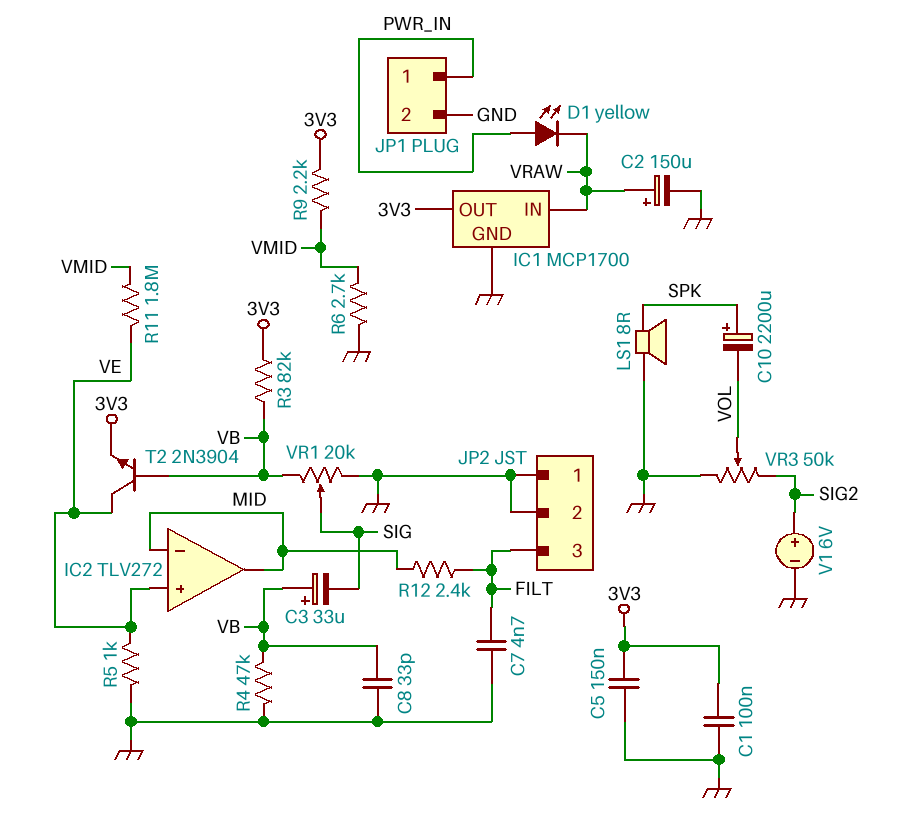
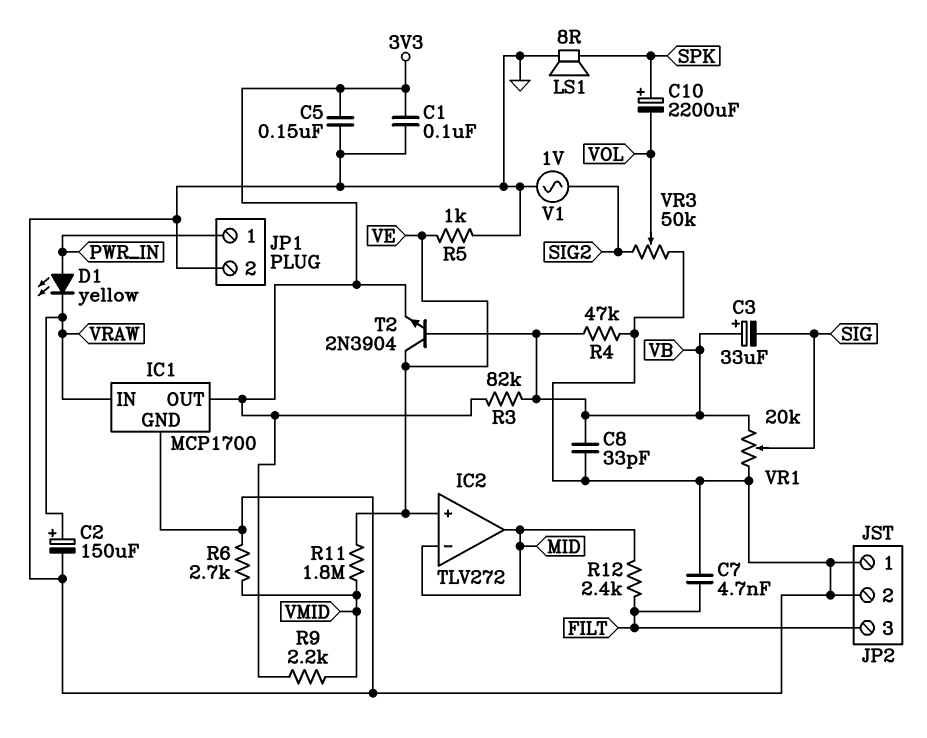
V1: 6V (plus SIG2, minus GND) -> AC 1V (GND, SIG2)

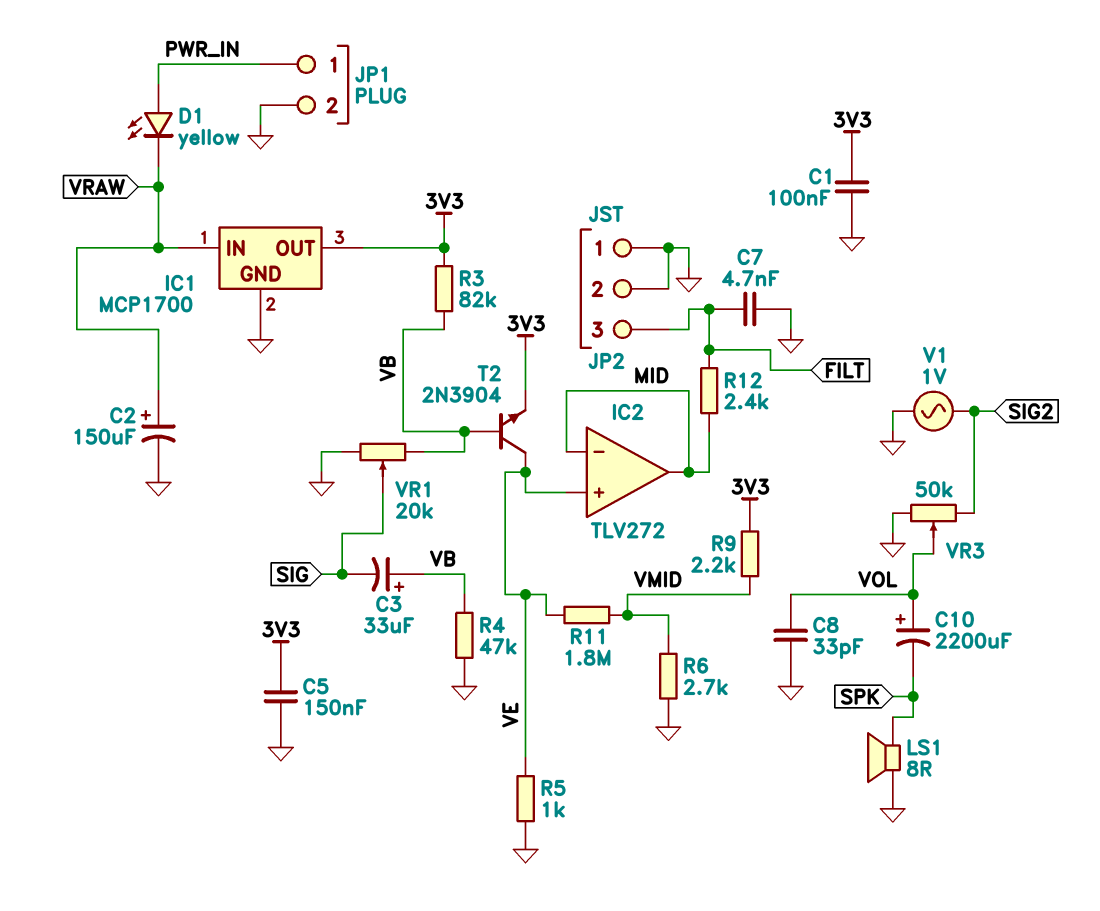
C8: 33pF (GND, VB) -> 33pF (GND, VOL)
C10: 2200uF (plus SPK, minus VOL) -> 2200uF (plus VOL, minus SPK)

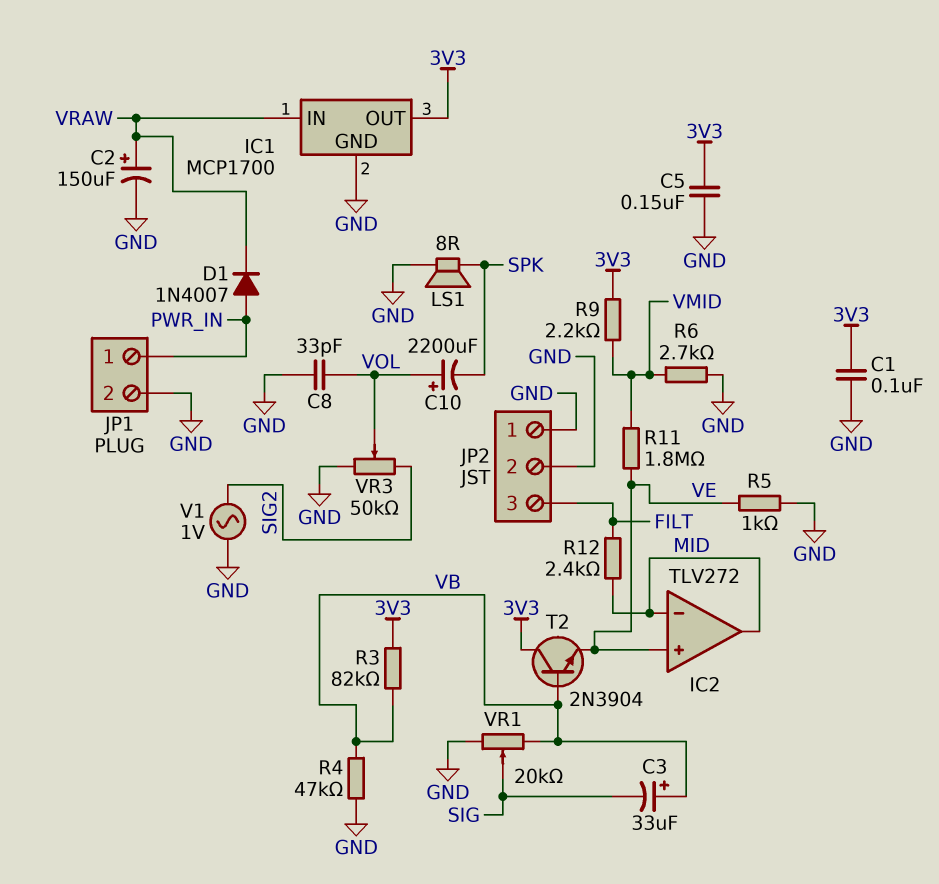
C7: 4.7nF (FILT, GND) -> none
D1: LED yellow (A PWR_IN, K VRAW) -> diode 1N4007 (A PWR_IN, K VRAW)
T2: NPN 2N3904 (B VB, C VE, E 3V3) -> NPN 2N3904 (B VB, C 3V3, E VE)

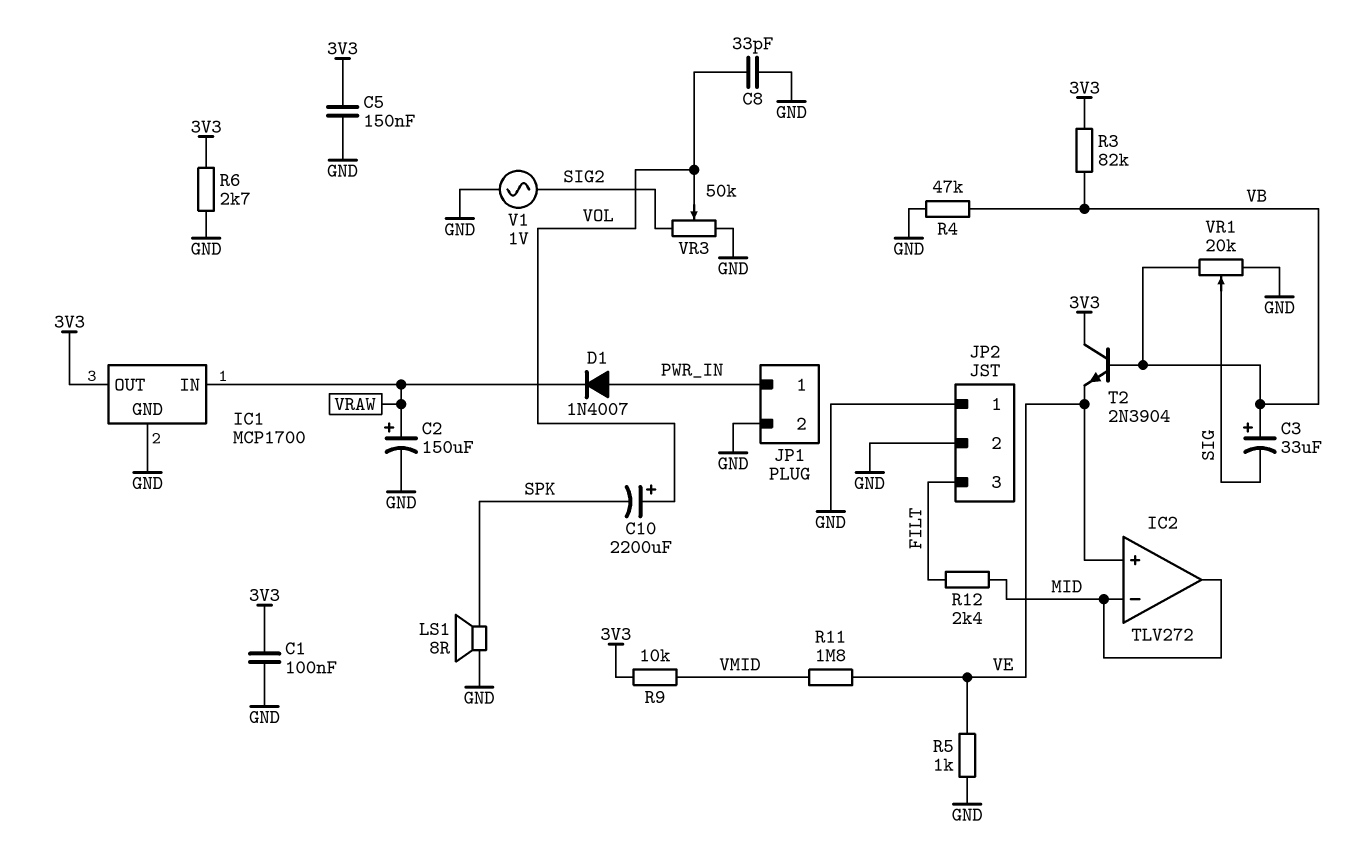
R6: 2.7k (GND, VMID) -> 2.7k (3V3, GND)
R9: 2.2k (3V3, VMID) -> 10k (3V3, VMID)

